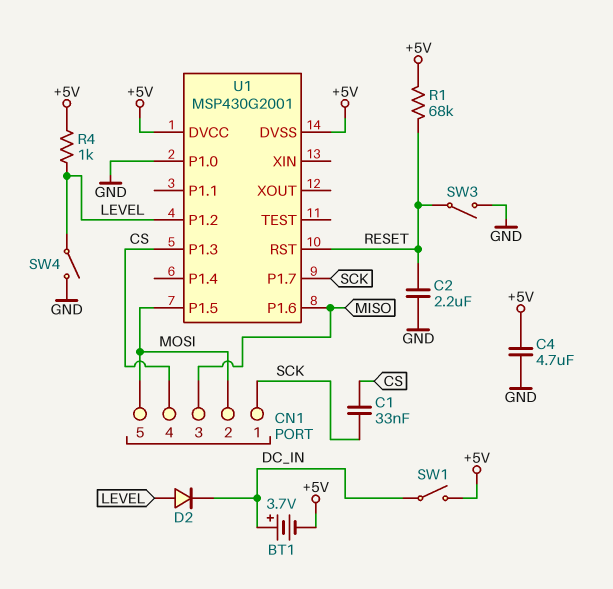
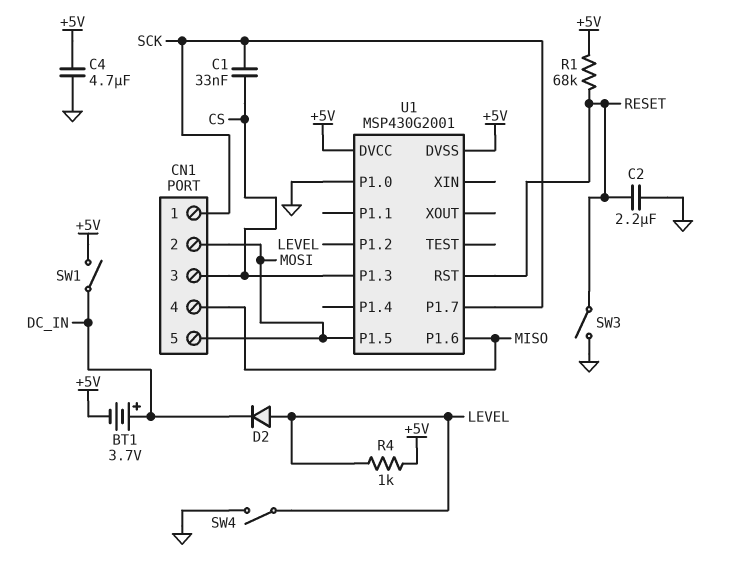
CN1 pin 3: MISO -> CS
CN1 pin 4: CS -> MISO

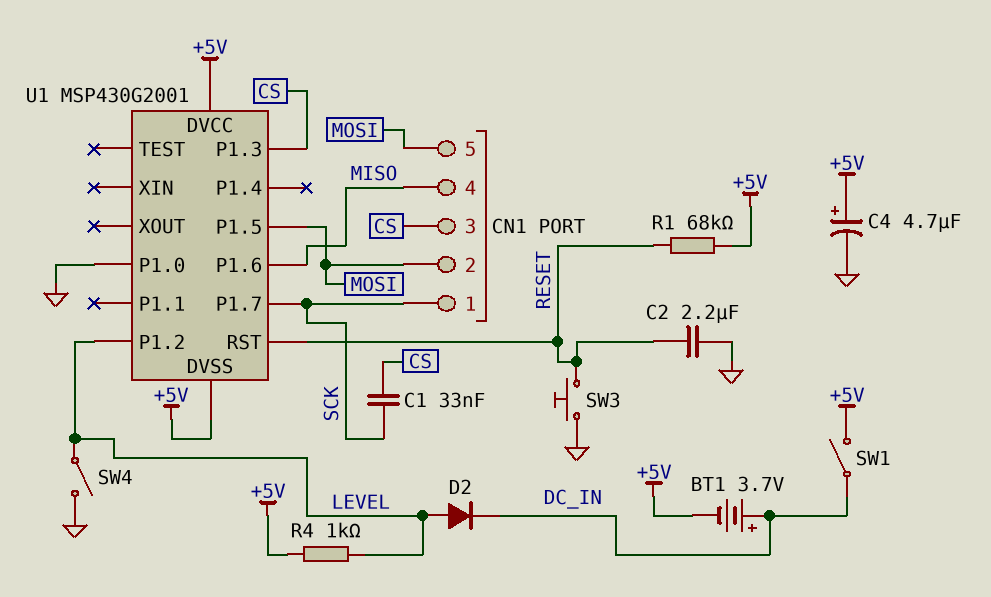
C4: 4.7uF (+5V, GND) -> 4.7uF (plus +5V, minus GND)
SW3: switch (GND, RESET) -> button (GND, RESET)

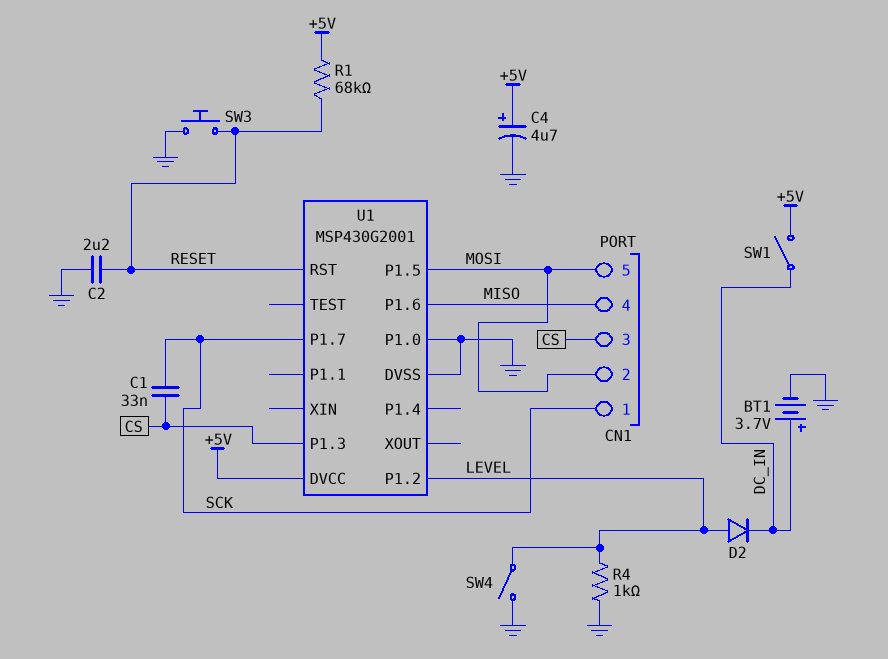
BT1: 3.7V (plus DC_IN, minus +5V) -> 3.7V (plus DC_IN, minus GND)
R4: 1k (+5V, LEVEL) -> 1k (GND, LEVEL)
U1 pin DVSS: +5V -> GND

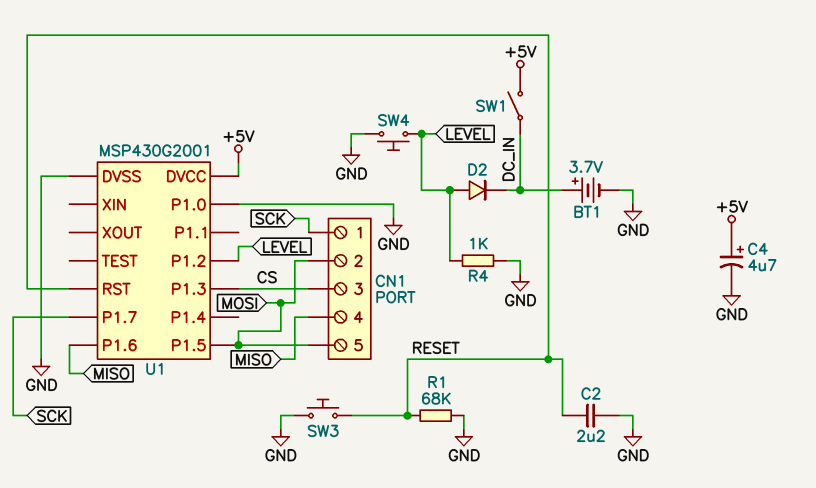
C1: 33nF (CS, SCK) -> none
R1: 68k (+5V, RESET) -> 68k (GND, RESET)
SW4: switch (GND, LEVEL) -> button (GND, LEVEL)

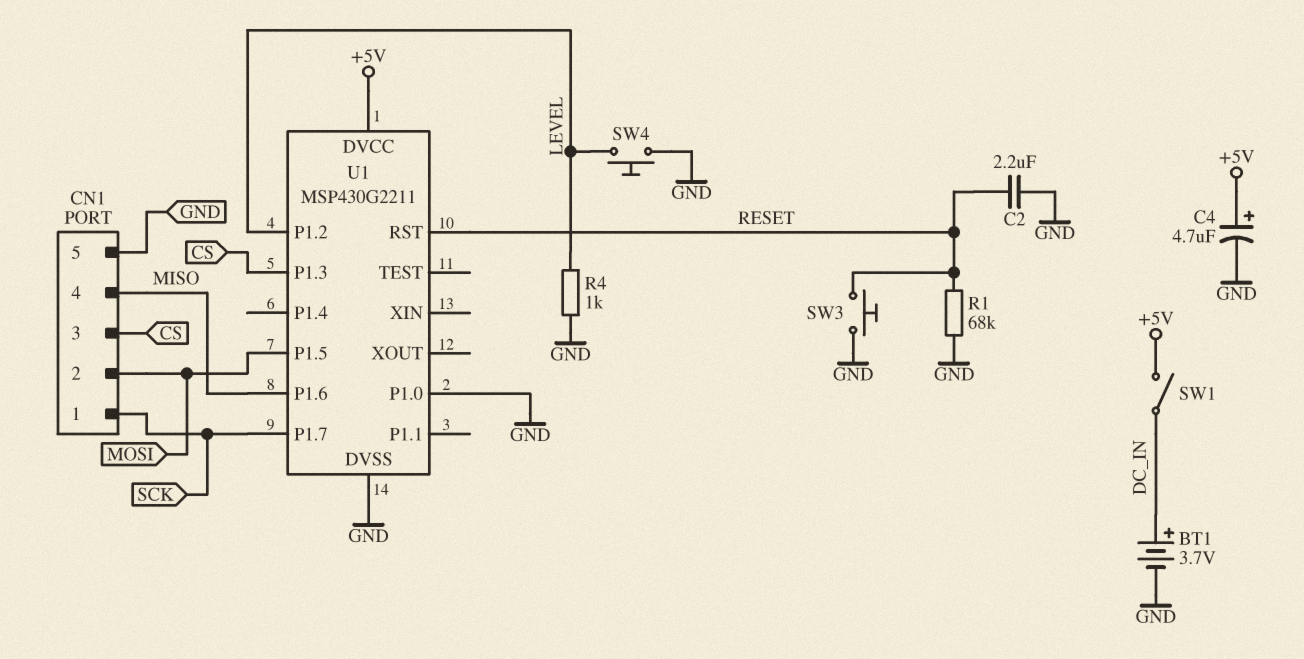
CN1 pin 5: MOSI -> GND
D2: diode (A LEVEL, K DC_IN) -> none
U1: MSP430G2001 -> MSP430G2211

